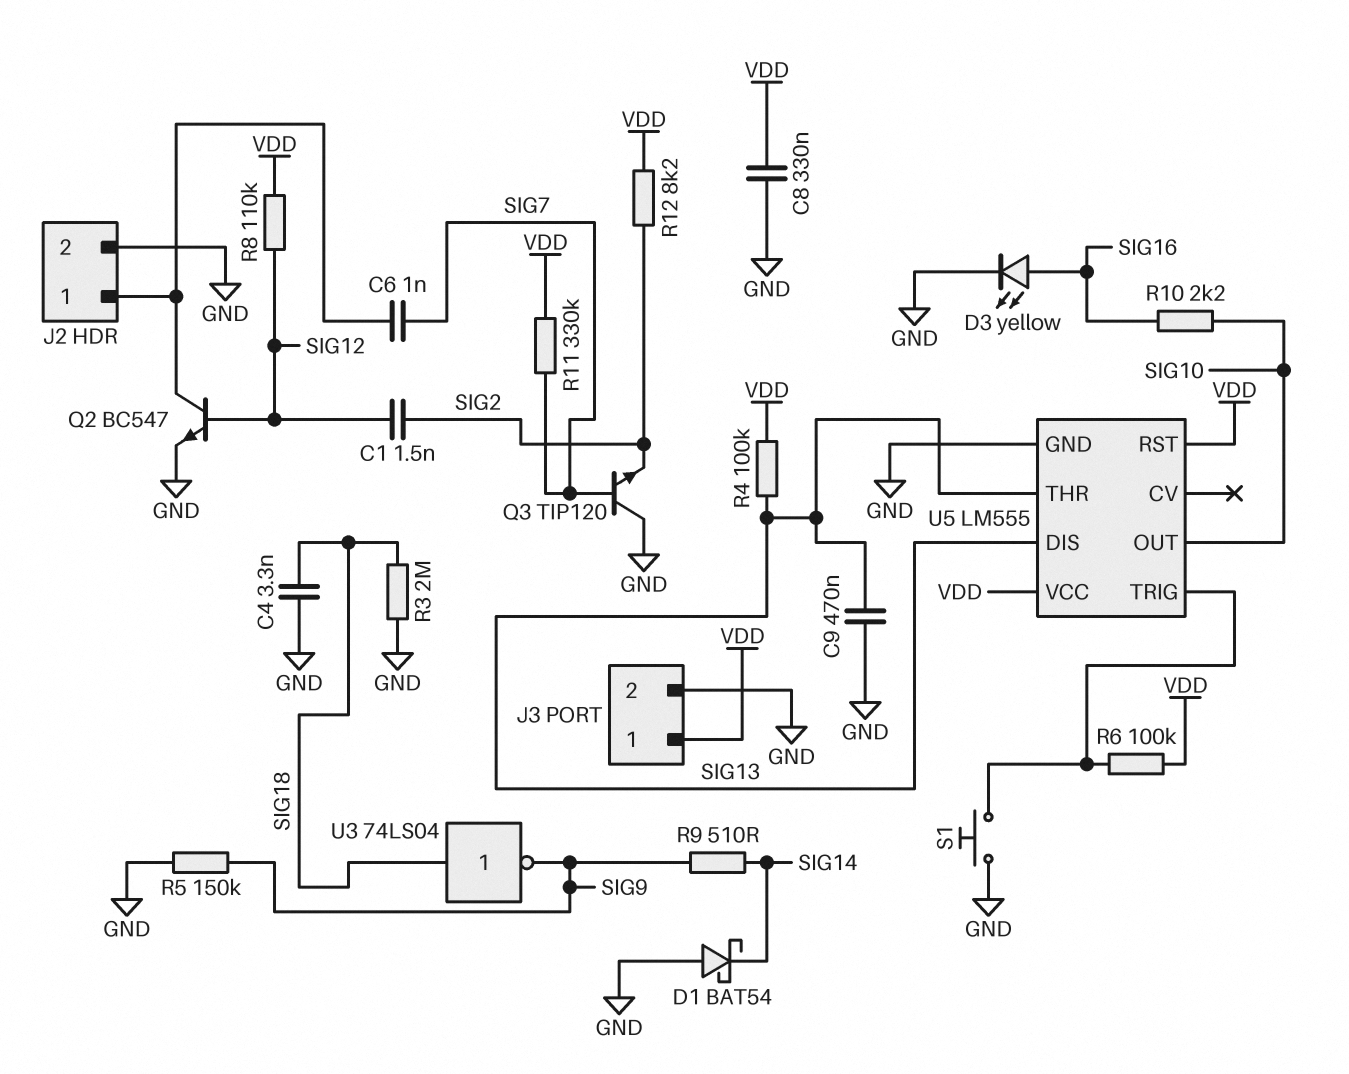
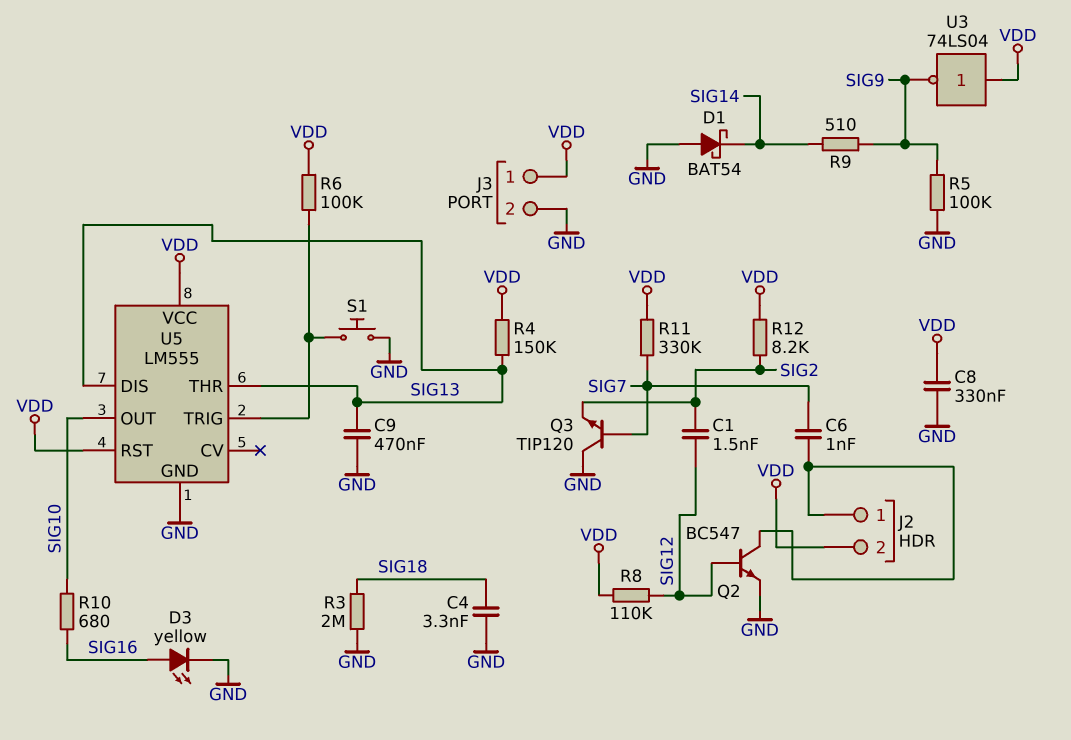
J2 pin 2: GND -> VDD
R4: 100k (SIG13, VDD) -> 150k (SIG13, VDD)
R5: 150k (GND, SIG9) -> 100k (GND, SIG9)
R10: 2.2k (SIG10, SIG16) -> 680 (SIG10, SIG16)
U3: NOT 74LS04 (in SIG18, out SIG9) -> NOT 74LS04 (in VDD, out SIG9)

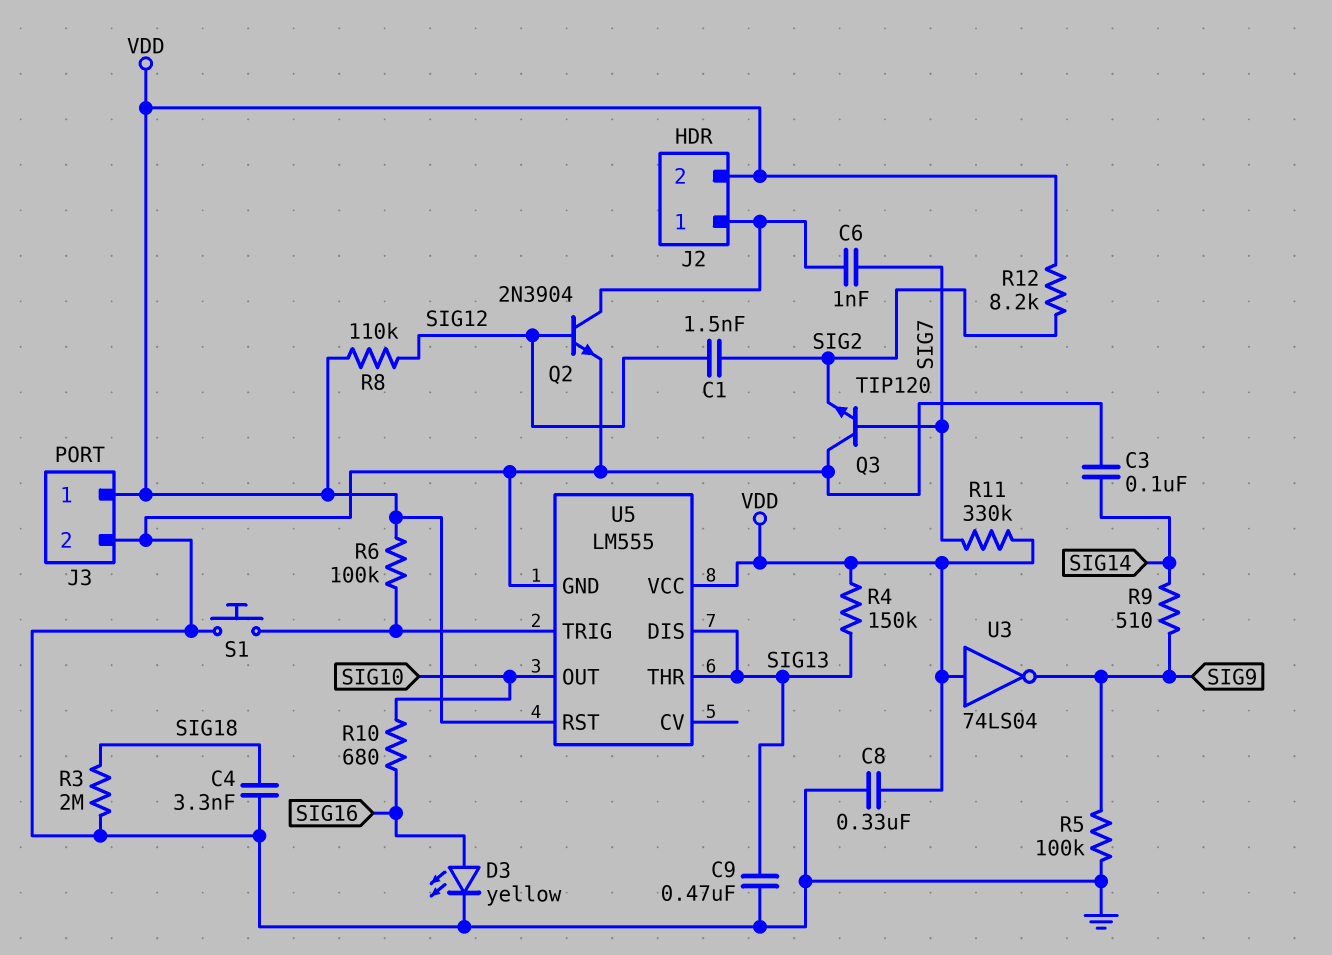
C3: none -> 100nF (GND, SIG14)
D1: schottky BAT54 (A GND, K SIG14) -> none
Q2: NPN BC547 (B SIG12, C J2/1, E GND) -> NPN 2N3904 (B SIG12, C J2/1, E GND)

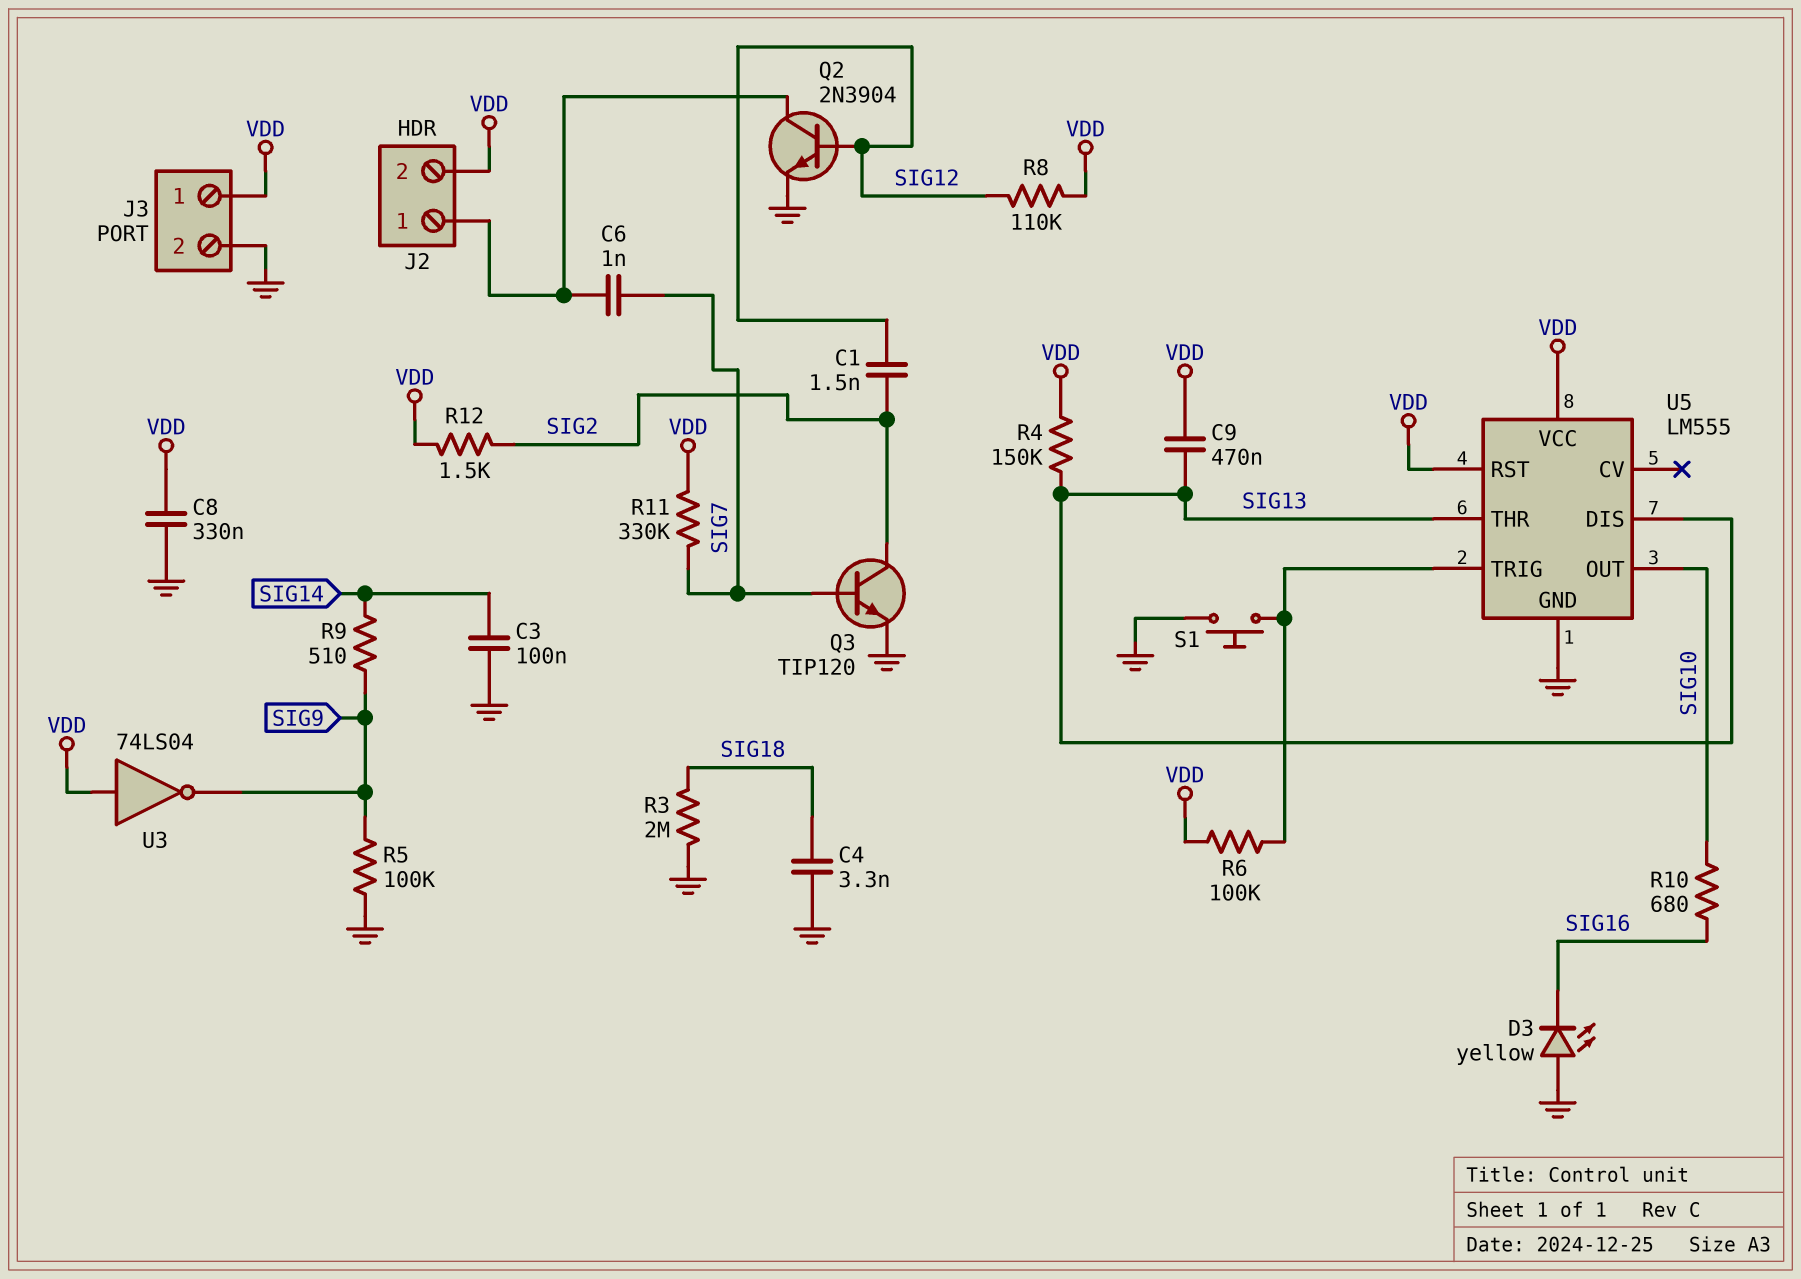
C9: 470nF (GND, SIG13) -> 470nF (SIG13, VDD)
D3: LED yellow (A SIG16, K GND) -> LED yellow (A GND, K SIG16)
Q3: NPN TIP120 (B SIG7, C GND, E SIG2) -> NPN TIP120 (B SIG7, C SIG2, E GND)
R12: 8.2k (SIG2, VDD) -> 1.5k (SIG2, VDD)

